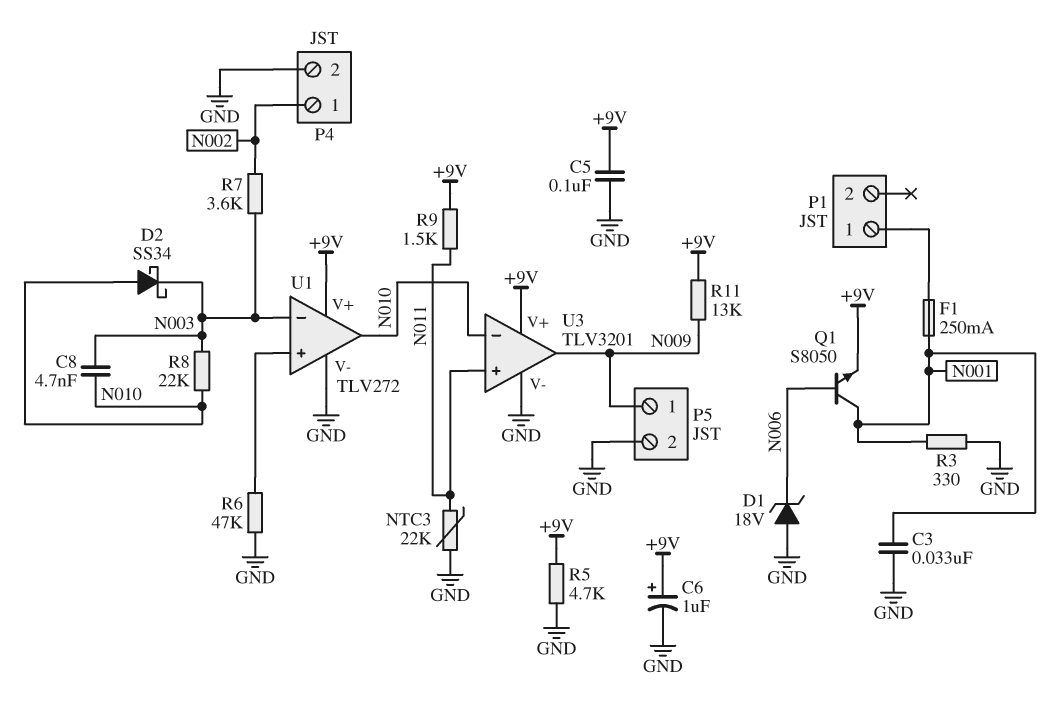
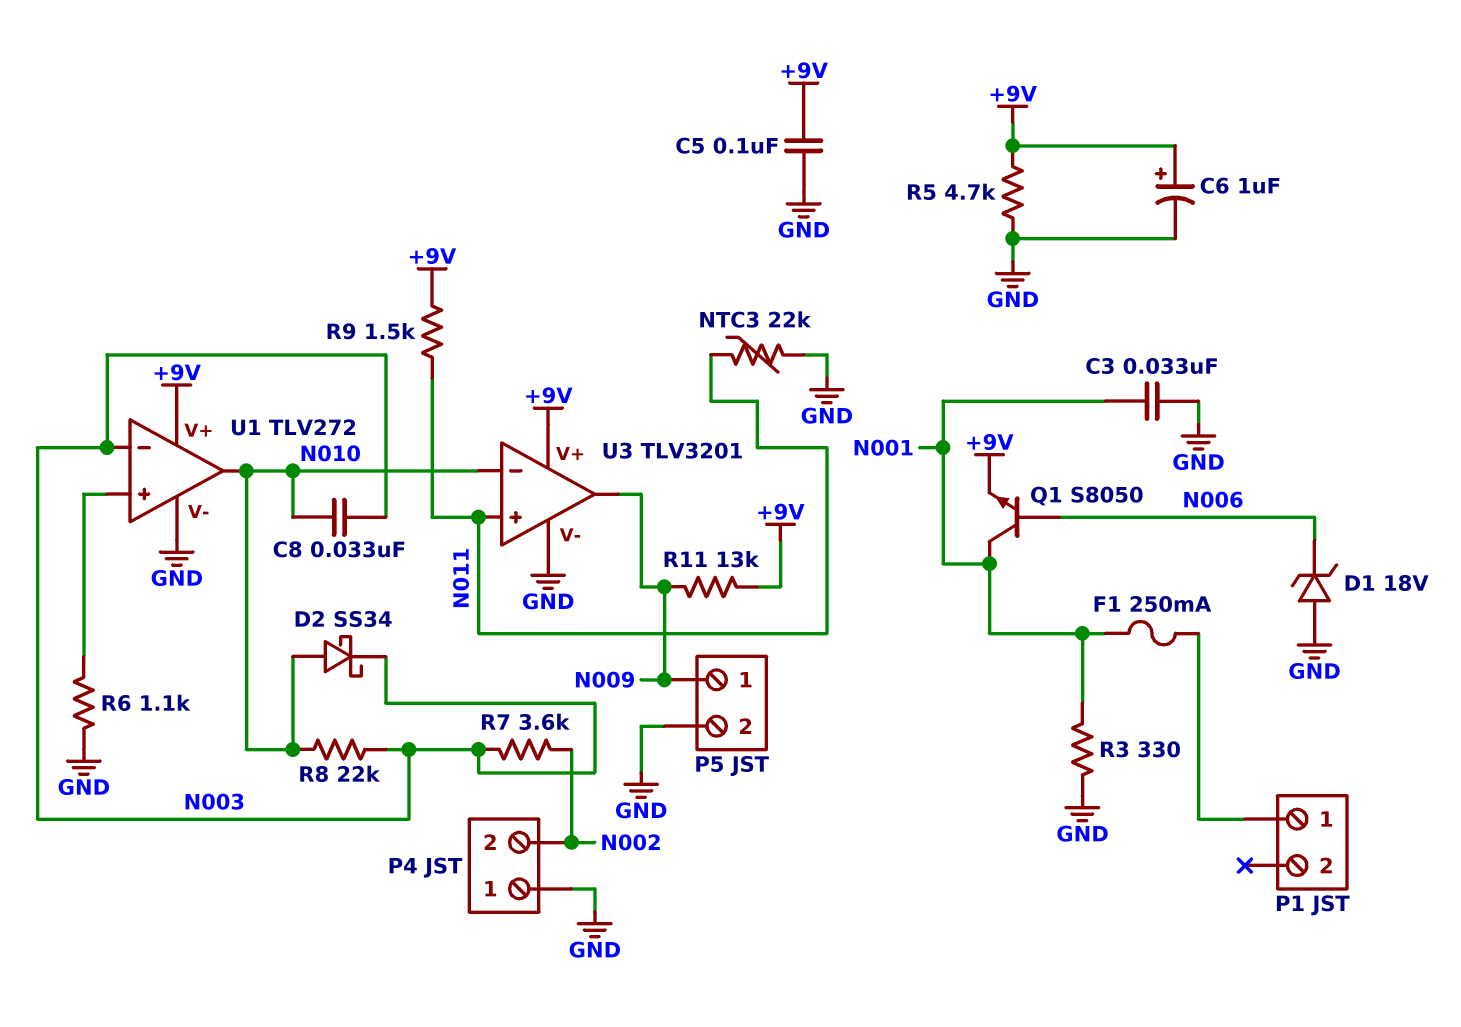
C8: 4.7nF (N003, N010) -> 33nF (N003, N010)
P4 pin 1: N002 -> GND
P4 pin 2: GND -> N002
R6: 47k (GND, U1/in+) -> 1.1k (GND, U1/in+)

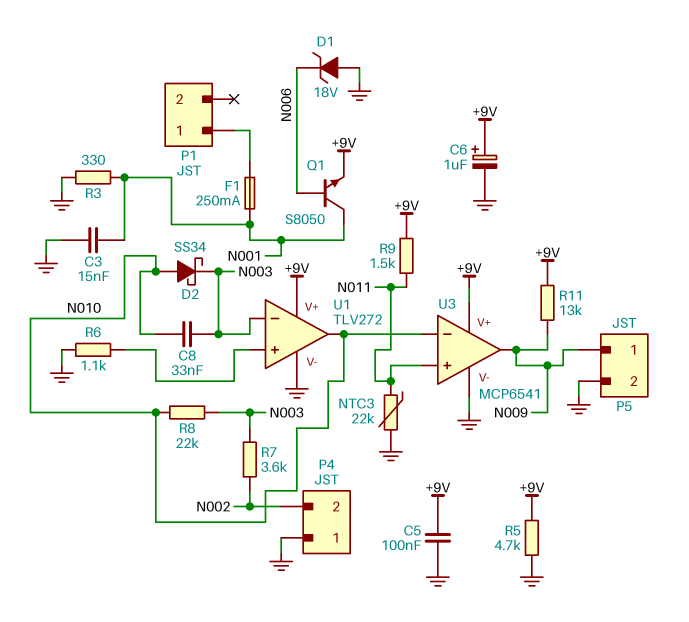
C3: 33nF (GND, N001) -> 15nF (GND, N001)
U3: TLV3201 -> MCP6541

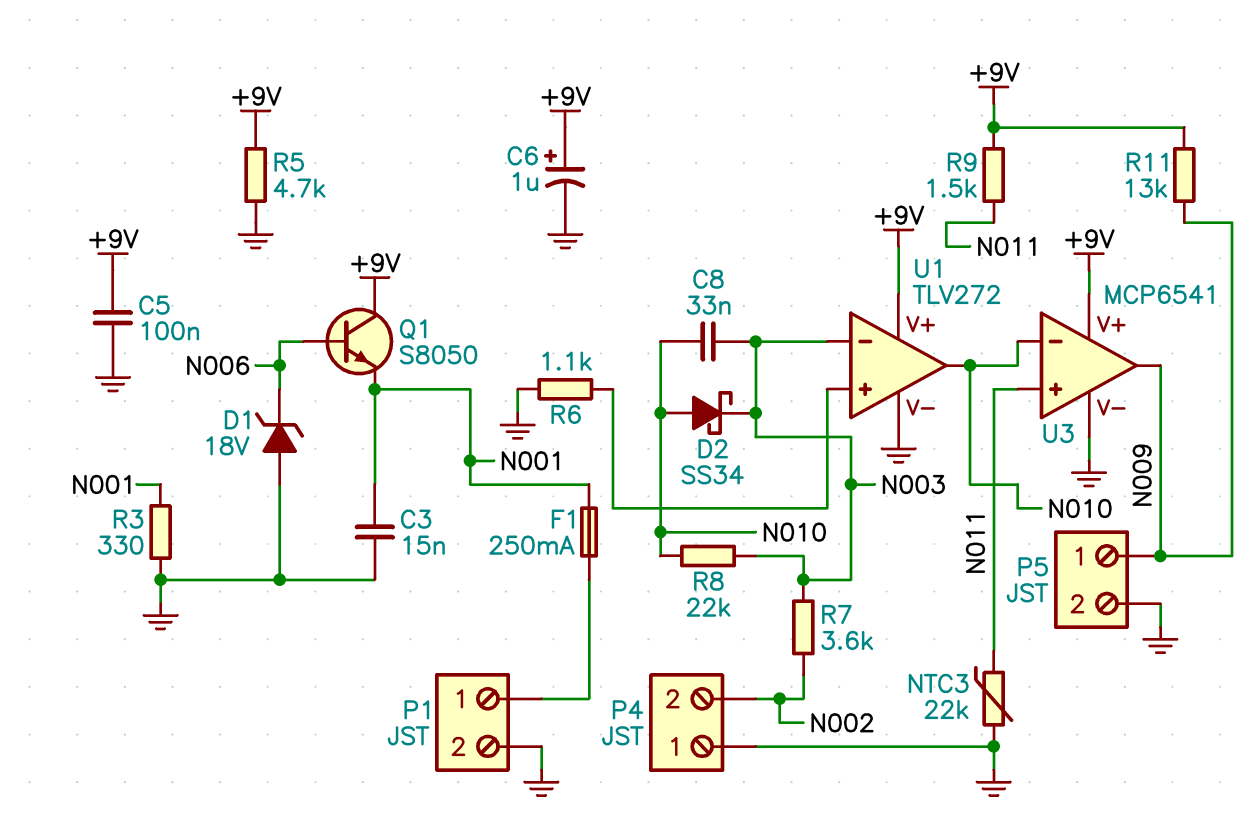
P1 pin 2: none -> GND
Q1: NPN S8050 (B N006, C N001, E +9V) -> NPN S8050 (B N006, C +9V, E N001)

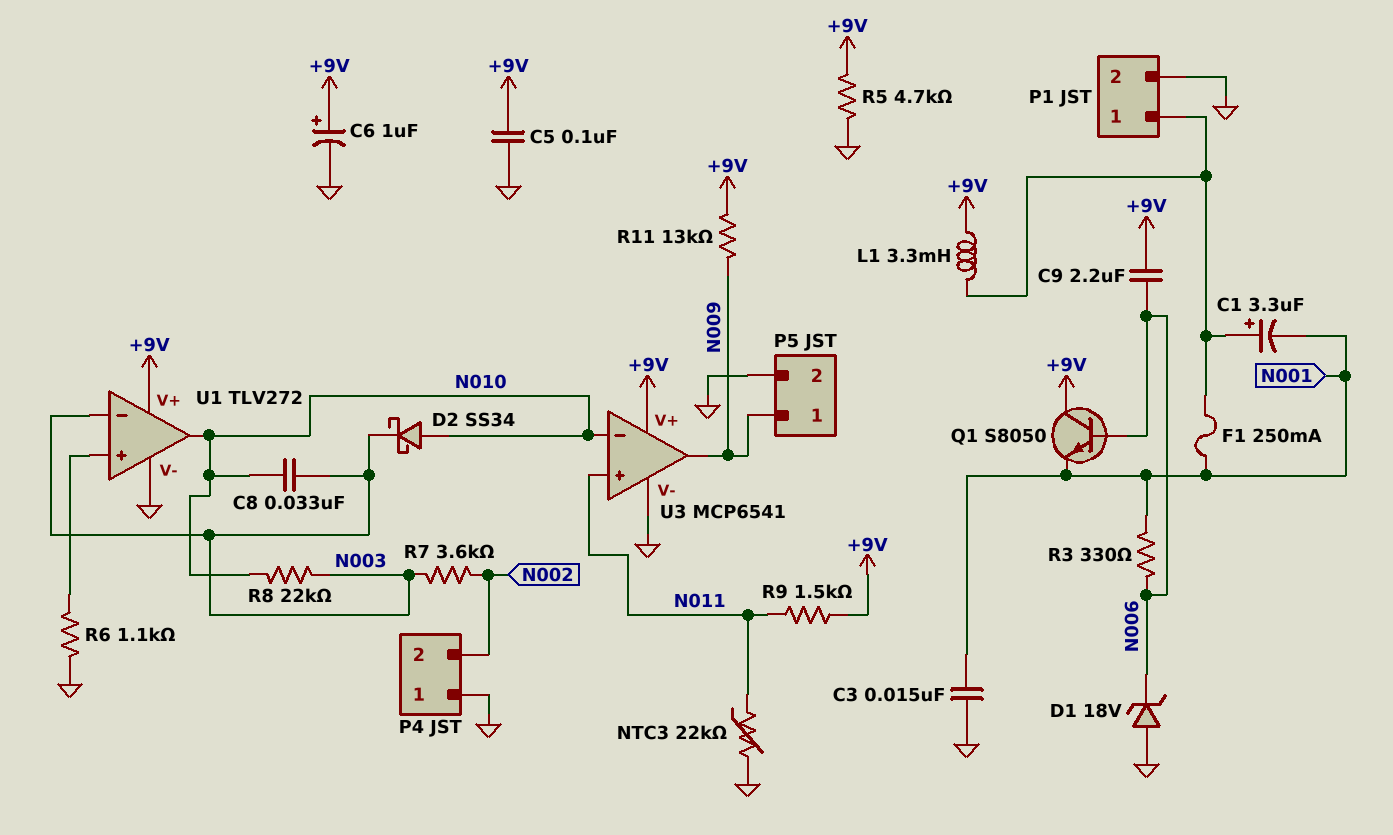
C1: none -> 3.3uF (plus P1/1, minus N001)
C9: none -> 2.2uF (+9V, N006)
L1: none -> 3.3mH (+9V, P1/1)
R3: 330 (GND, N001) -> 330 (N001, N006)

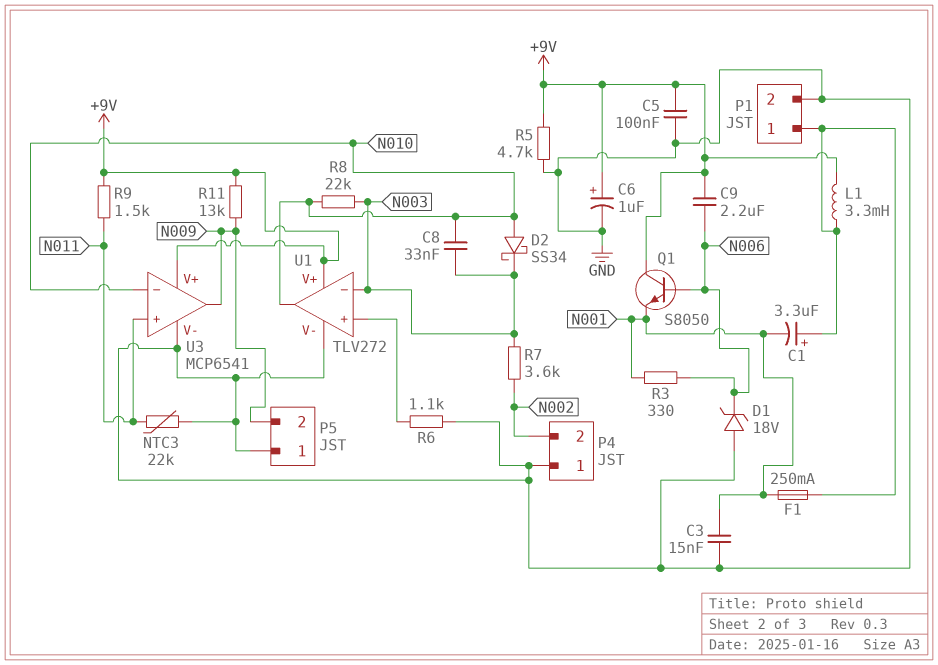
P5 pin 1: N009 -> GND
P5 pin 2: GND -> N009

